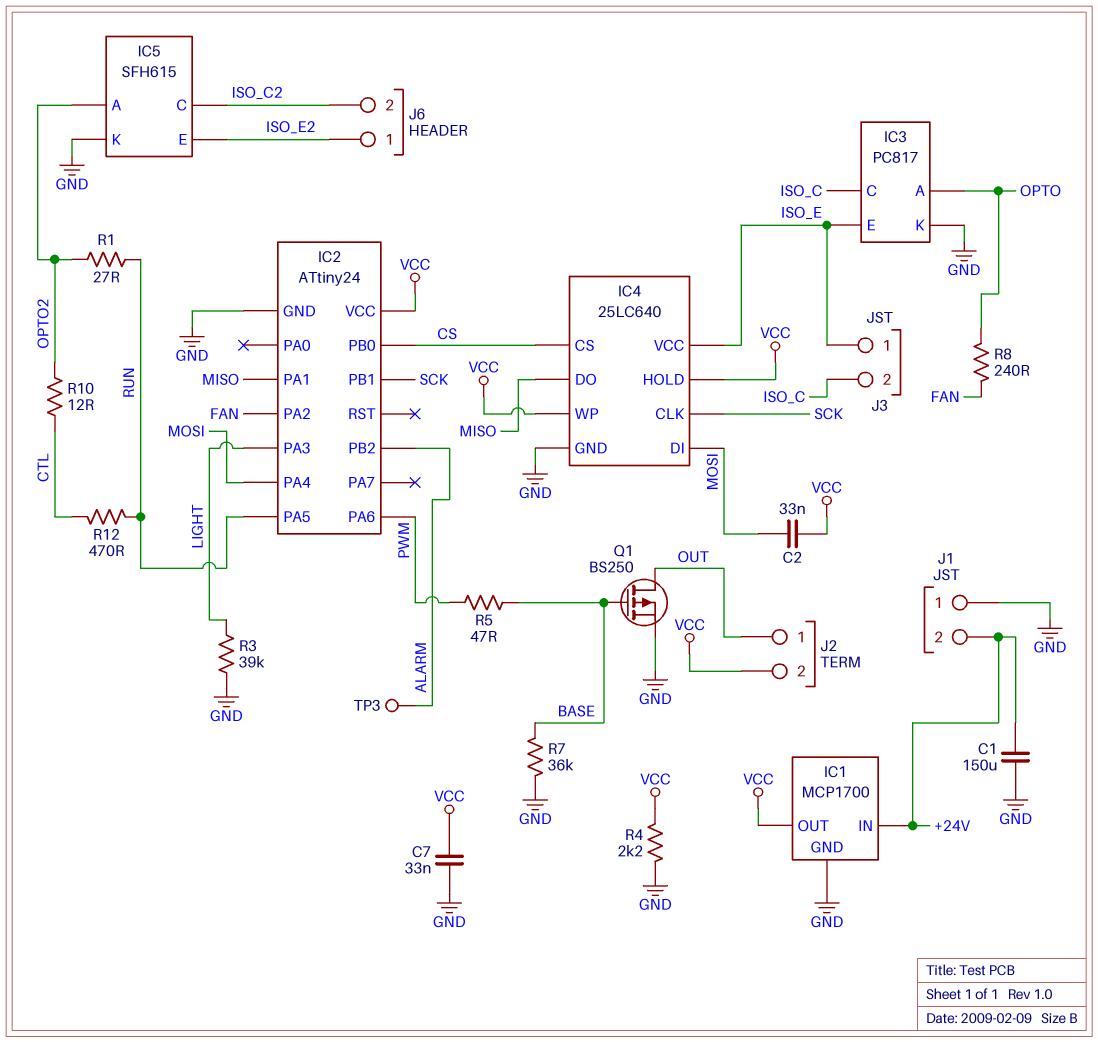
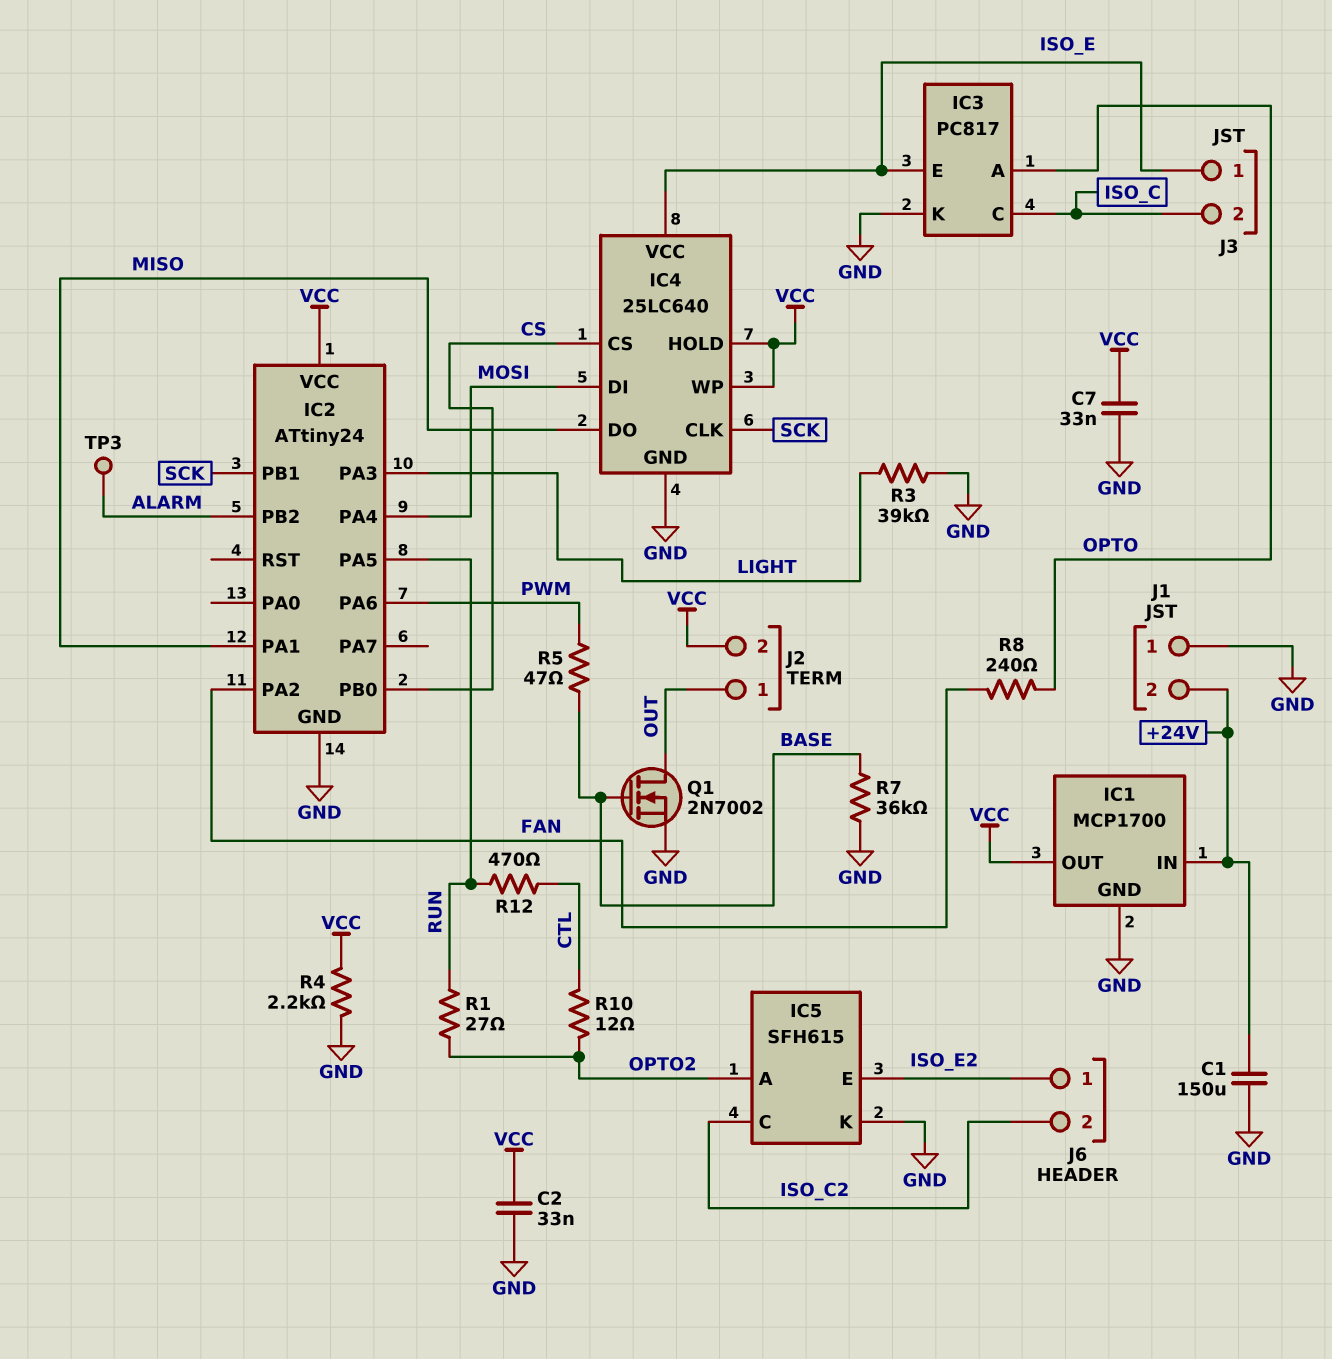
C2: 33nF (MOSI, VCC) -> 33nF (GND, VCC)
Q1: PMOS BS250 (G BASE, D OUT, S GND) -> NMOS 2N7002 (G BASE, D OUT, S GND)

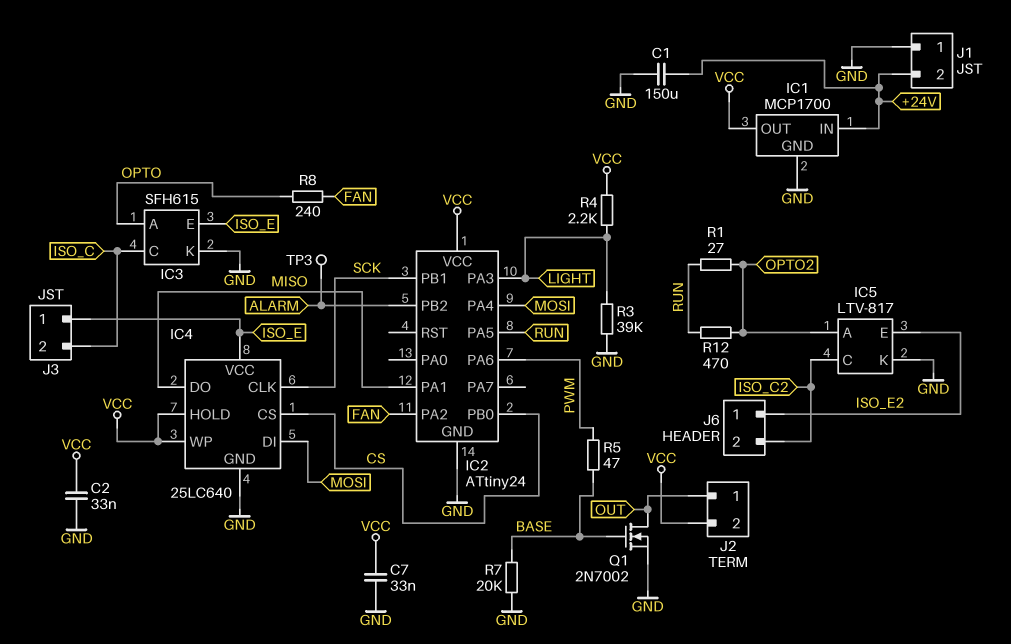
IC3: PC817 -> SFH615
IC5: SFH615 -> LTV-817
R4: 2.2k (GND, VCC) -> 2.2k (LIGHT, VCC)
R7: 36k (BASE, GND) -> 20k (BASE, GND)
R10: 12 (CTL, OPTO2) -> none
R12: 470 (CTL, RUN) -> 470 (OPTO2, RUN)

